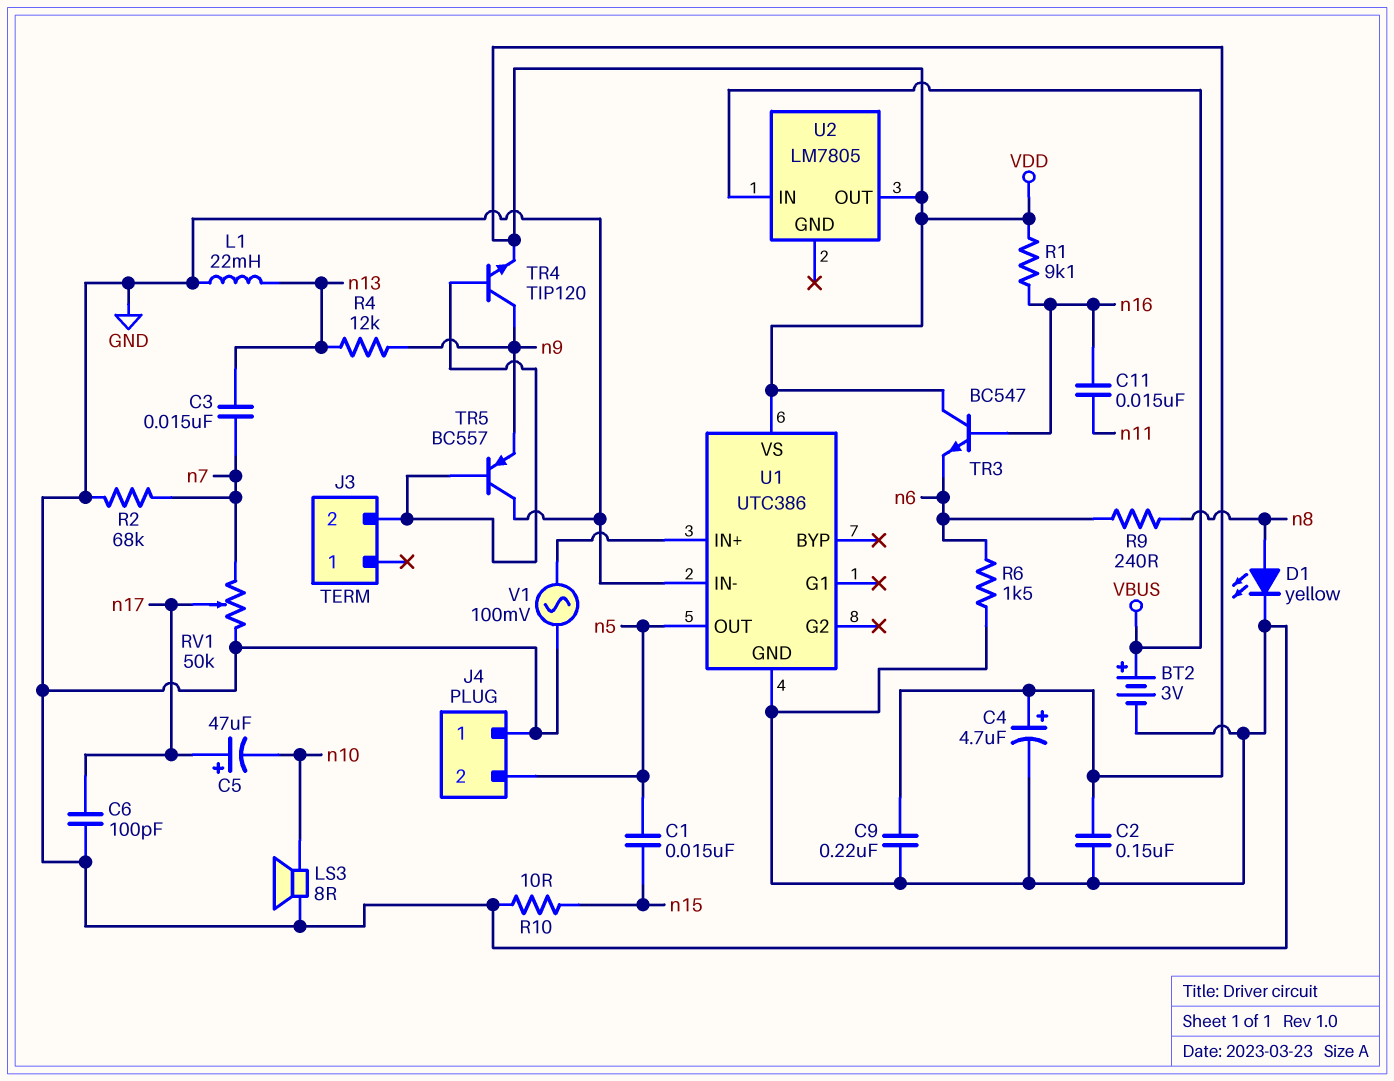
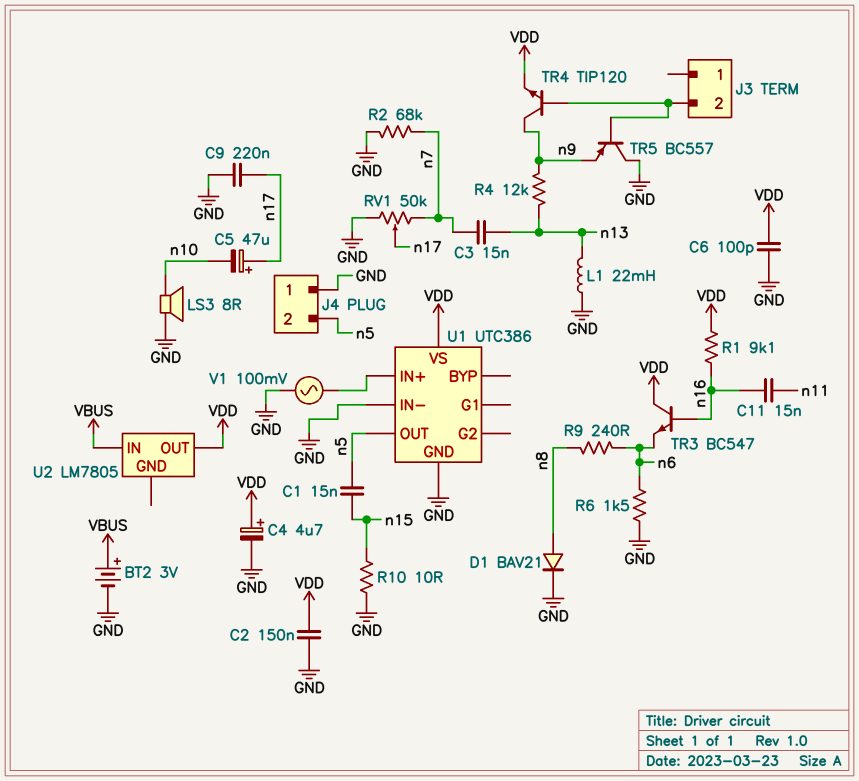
C6: 100pF (GND, n17) -> 100pF (GND, VDD)
C9: 220nF (GND, VDD) -> 220nF (GND, n17)
D1: LED yellow (A n8, K GND) -> diode BAV21 (A n8, K GND)

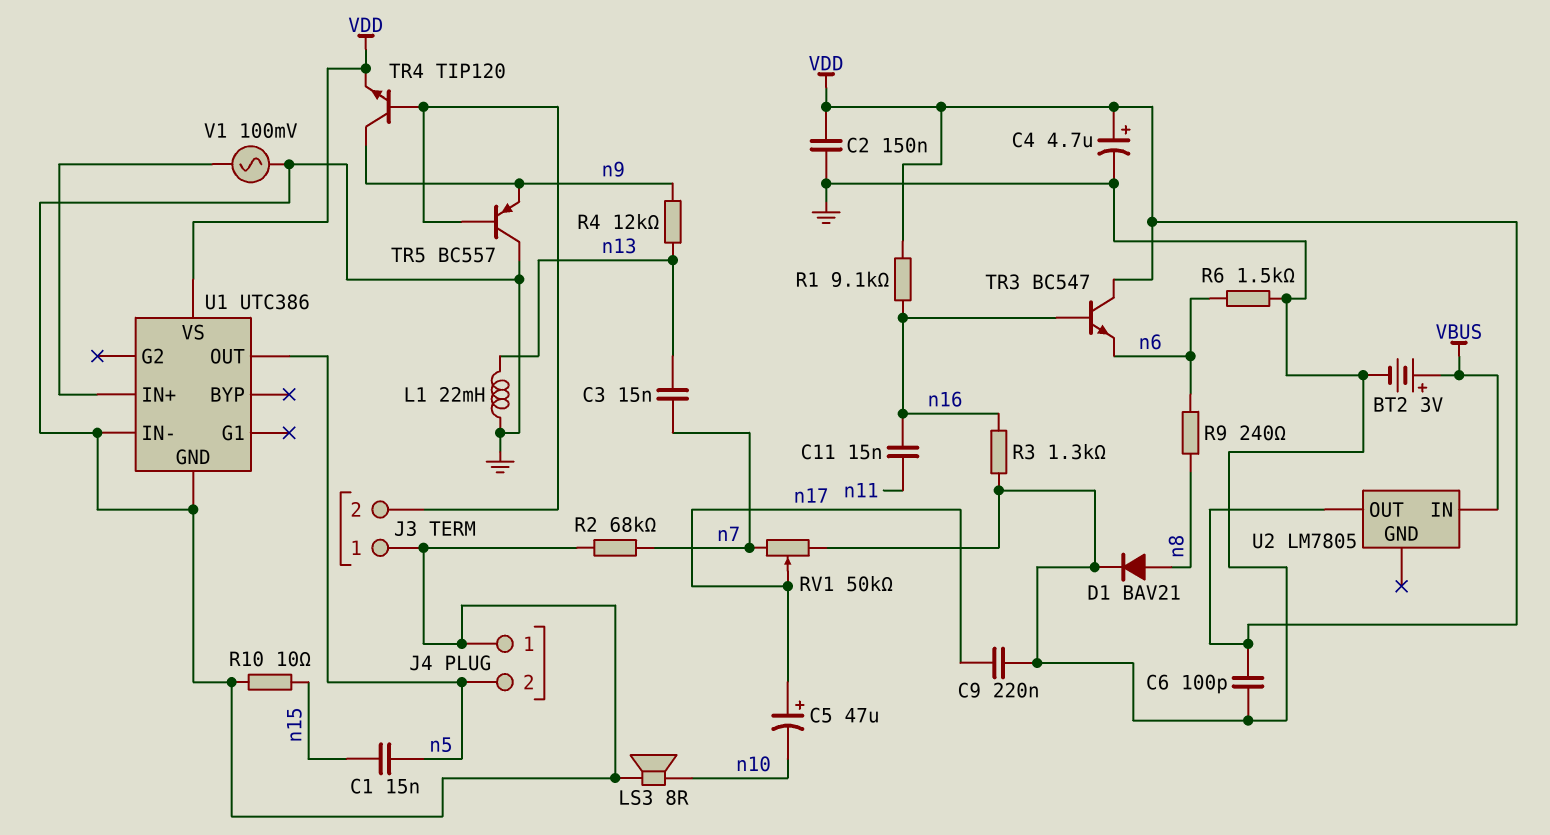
J3 pin 1: none -> GND
R3: none -> 1.3k (GND, n16)

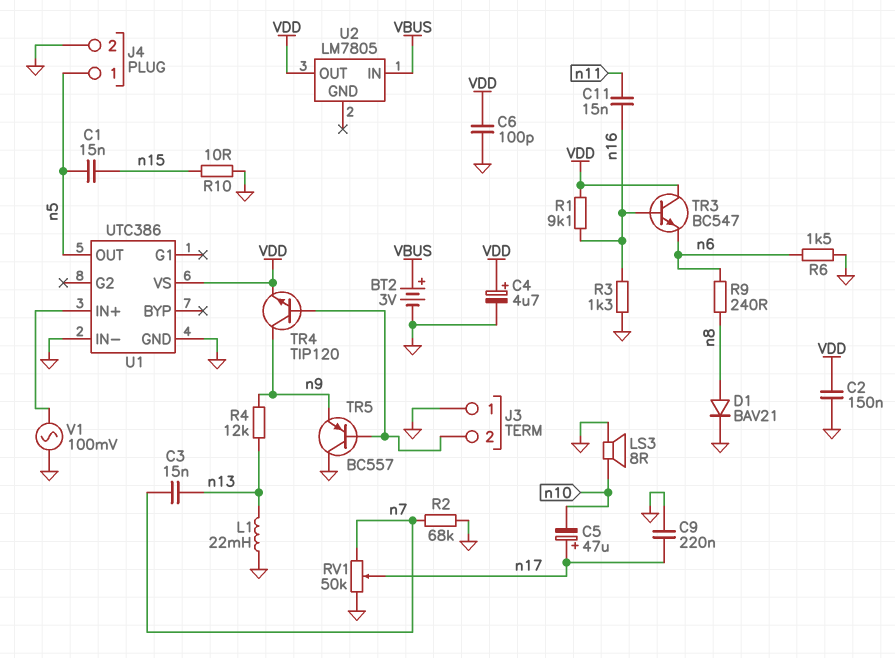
J4 pin 1: GND -> n5
J4 pin 2: n5 -> GND

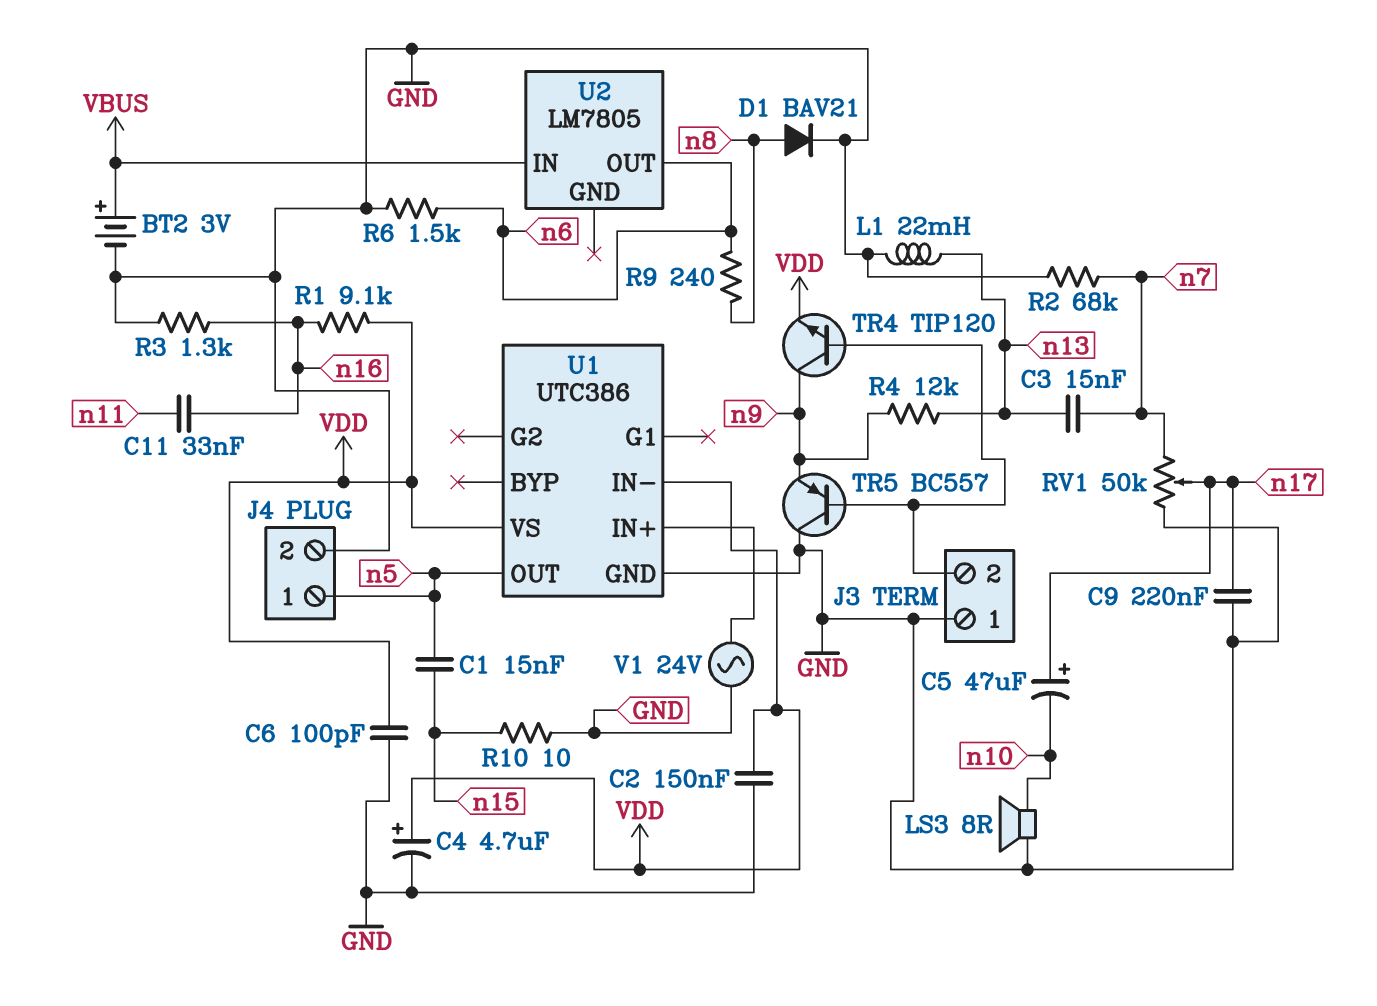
C11: 15nF (n11, n16) -> 33nF (n11, n16)
TR3: NPN BC547 (B n16, C VDD, E n6) -> none
U1 pin IN-: GND -> VDD
U2 pin OUT: VDD -> n6
V1: AC 100mV (GND, U1/IN+) -> AC 24V (GND, U1/IN+)

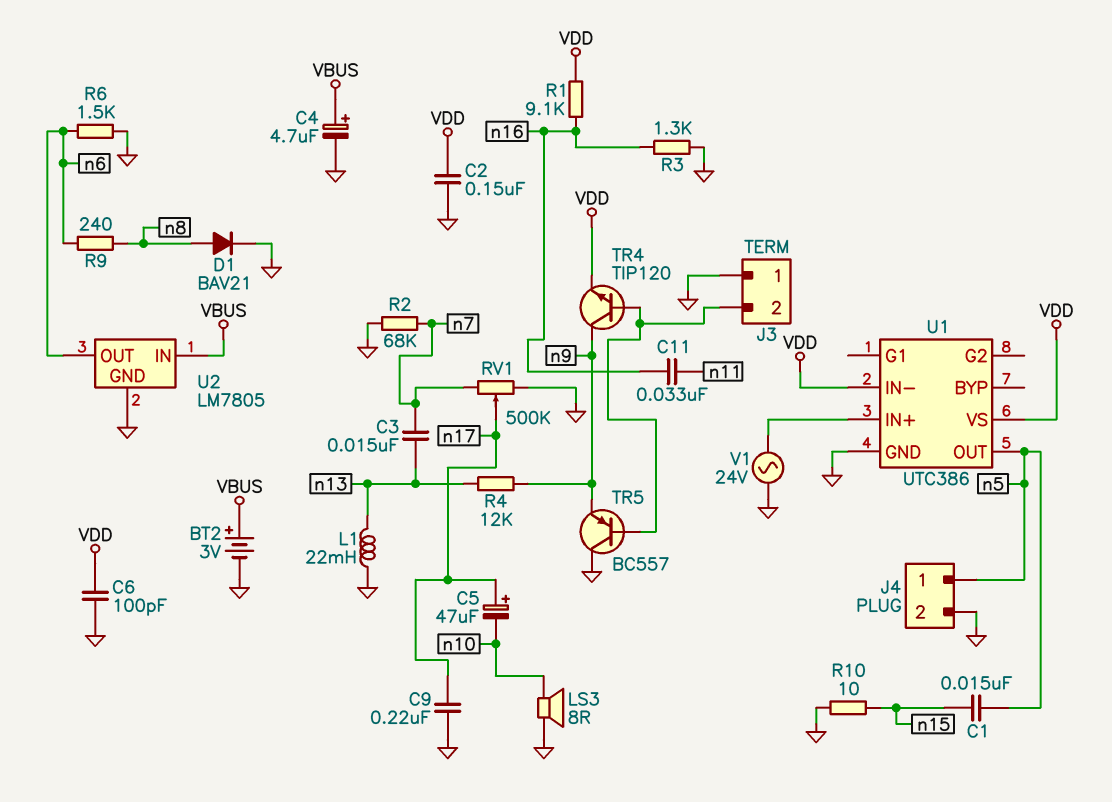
C4: 4.7uF (plus VDD, minus GND) -> 4.7uF (plus VBUS, minus GND)
RV1: 50k (GND, n7, wiper n17) -> 500k (GND, n7, wiper n17)
U2 pin GND: none -> GND

